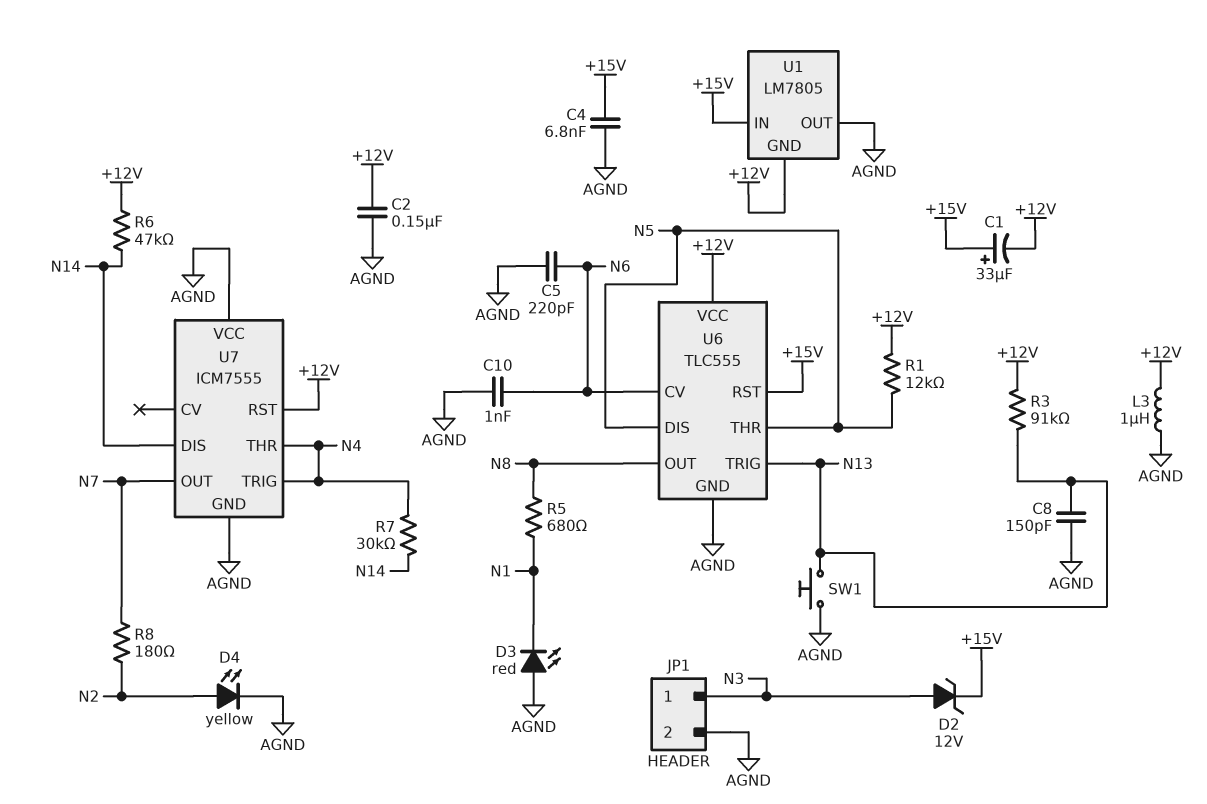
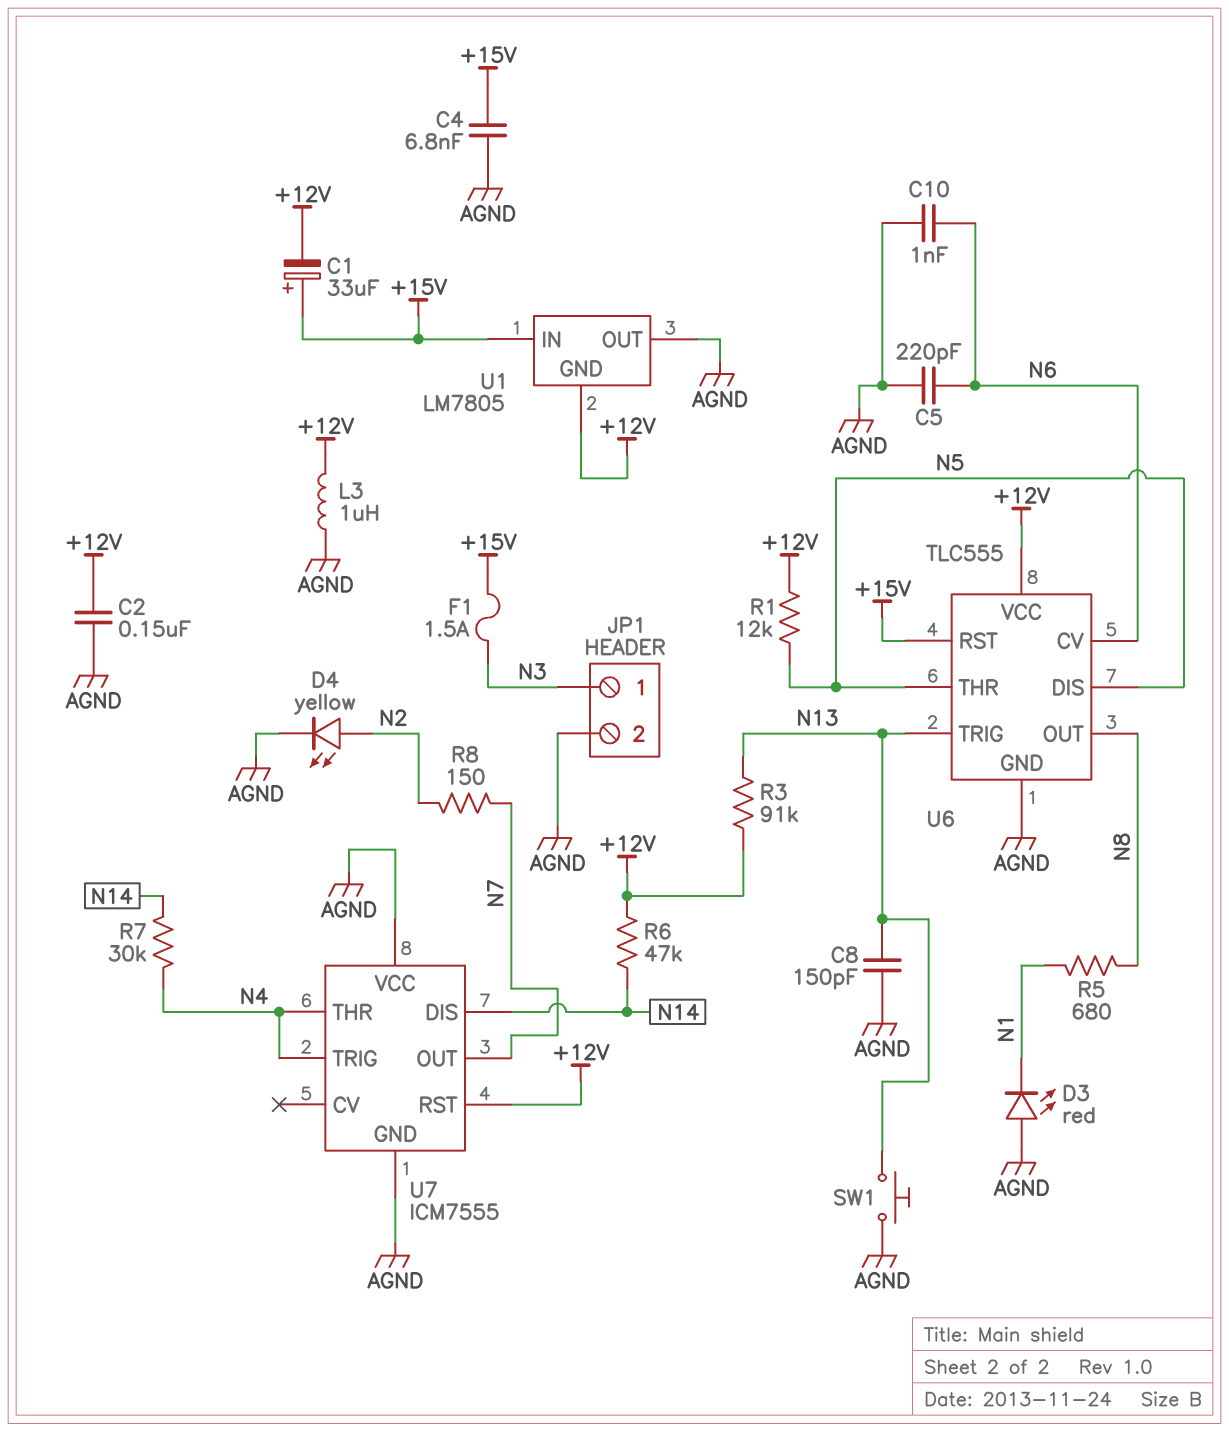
D2: zener 12V (A N3, K +15V) -> none
F1: none -> 1.5A (+15V, N3)
R8: 180 (N2, N7) -> 150 (N2, N7)

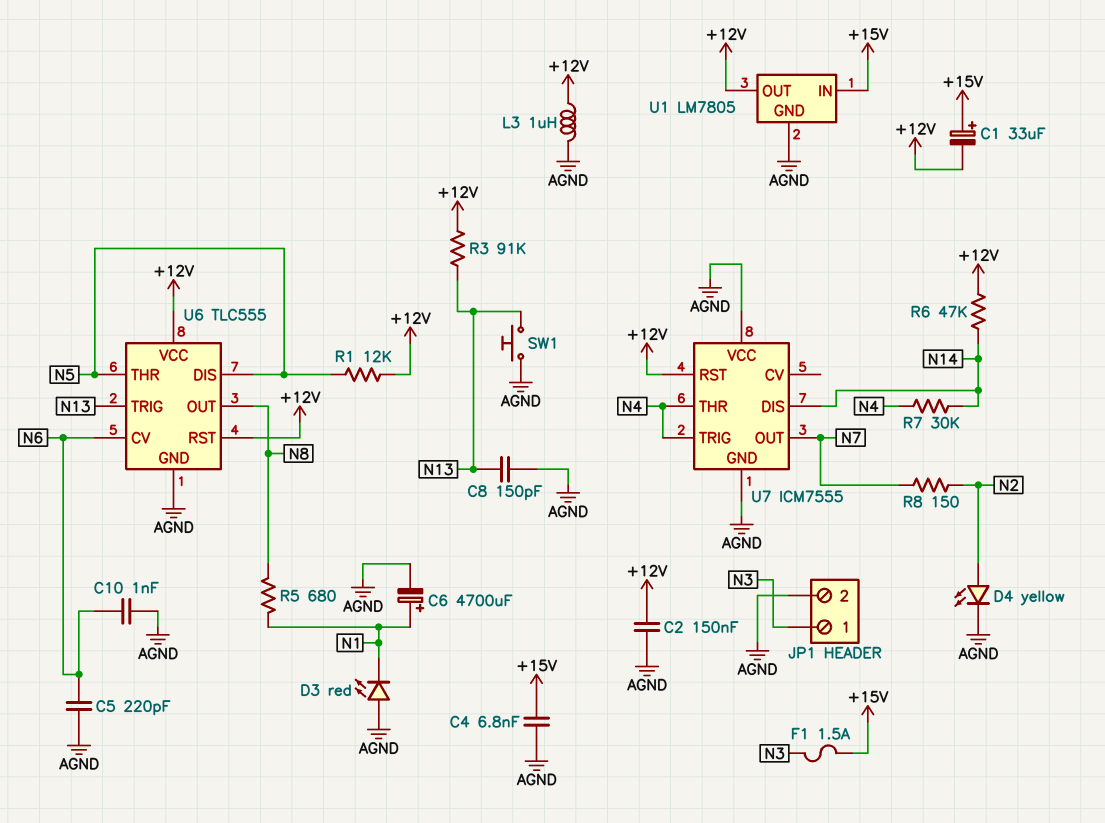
C6: none -> 4700uF (plus N1, minus AGND)
U1 pin GND: +12V -> AGND
U1 pin OUT: AGND -> +12V
U6 pin RST: +15V -> +12V

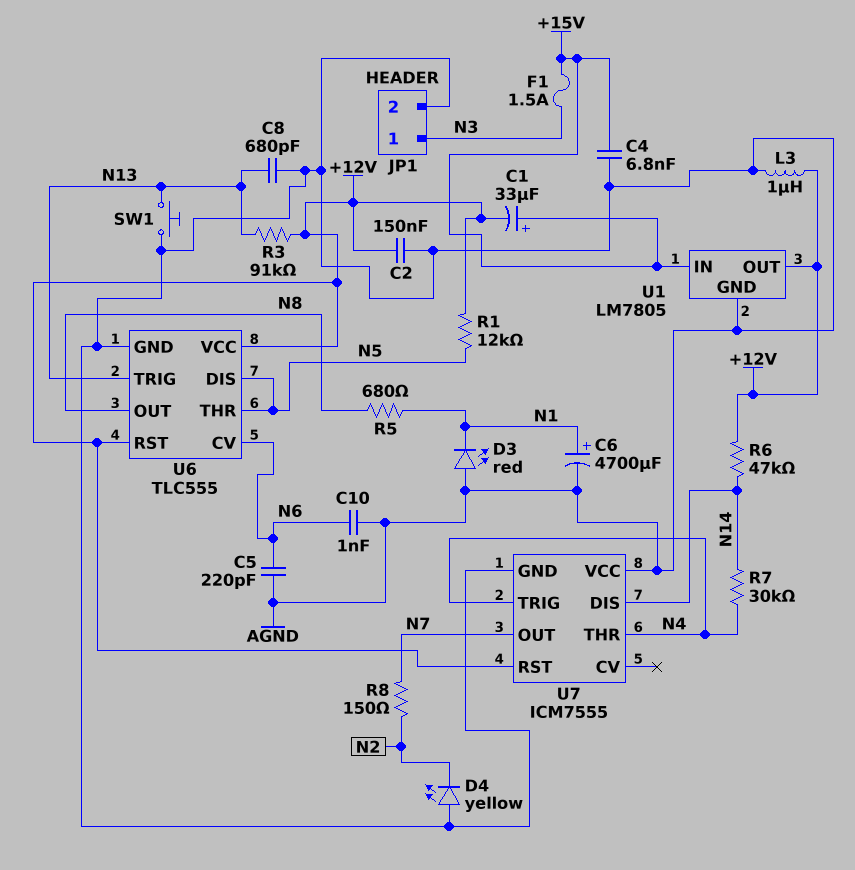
C8: 150pF (AGND, N13) -> 680pF (AGND, N13)
D4: LED yellow (A N2, K AGND) -> LED yellow (A AGND, K N2)

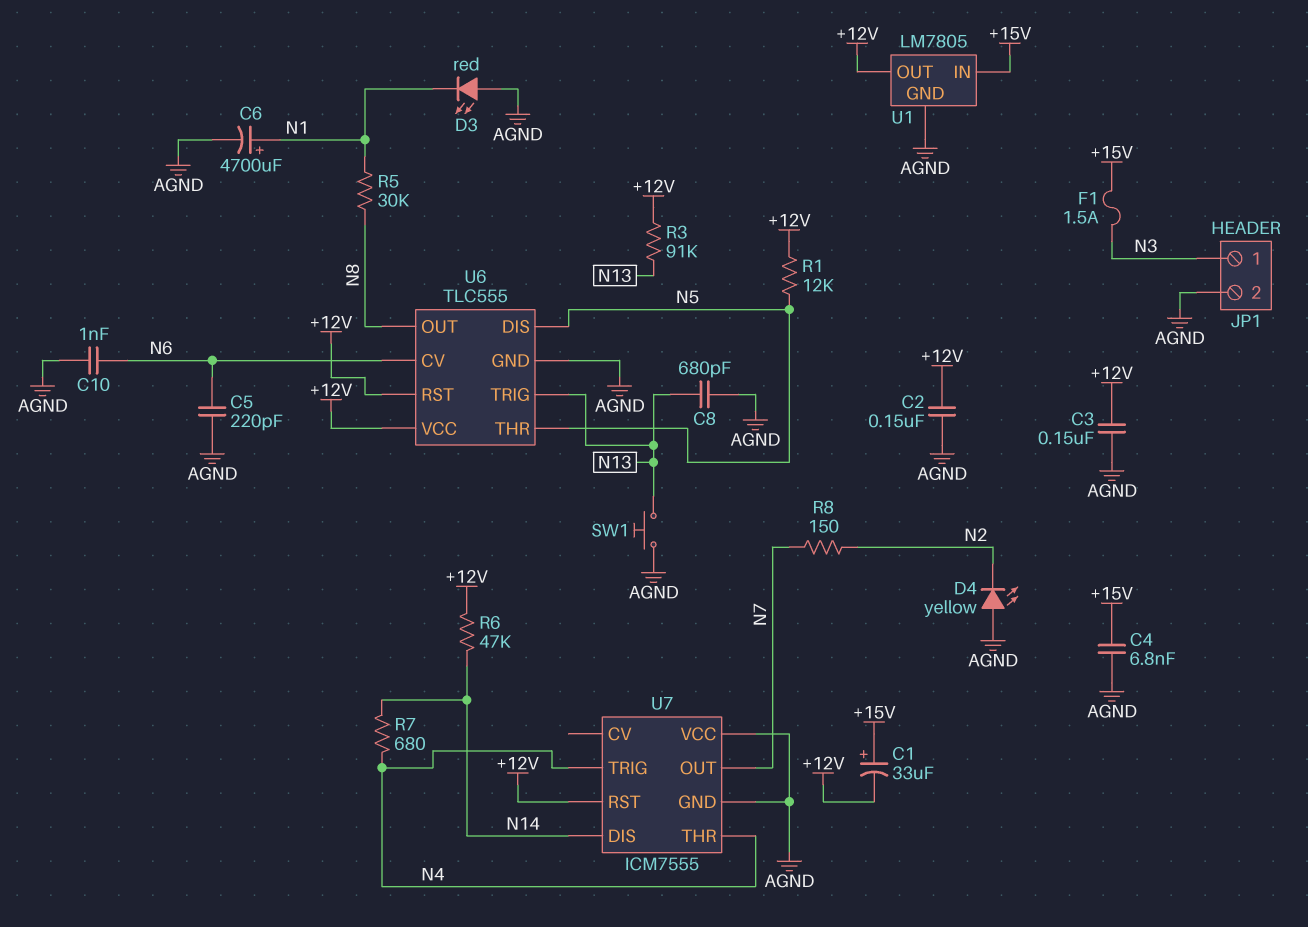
C3: none -> 150nF (+12V, AGND)
L3: 1uH (+12V, AGND) -> none
R5: 680 (N1, N8) -> 30k (N1, N8)
R7: 30k (N4, N14) -> 680 (N4, N14)

